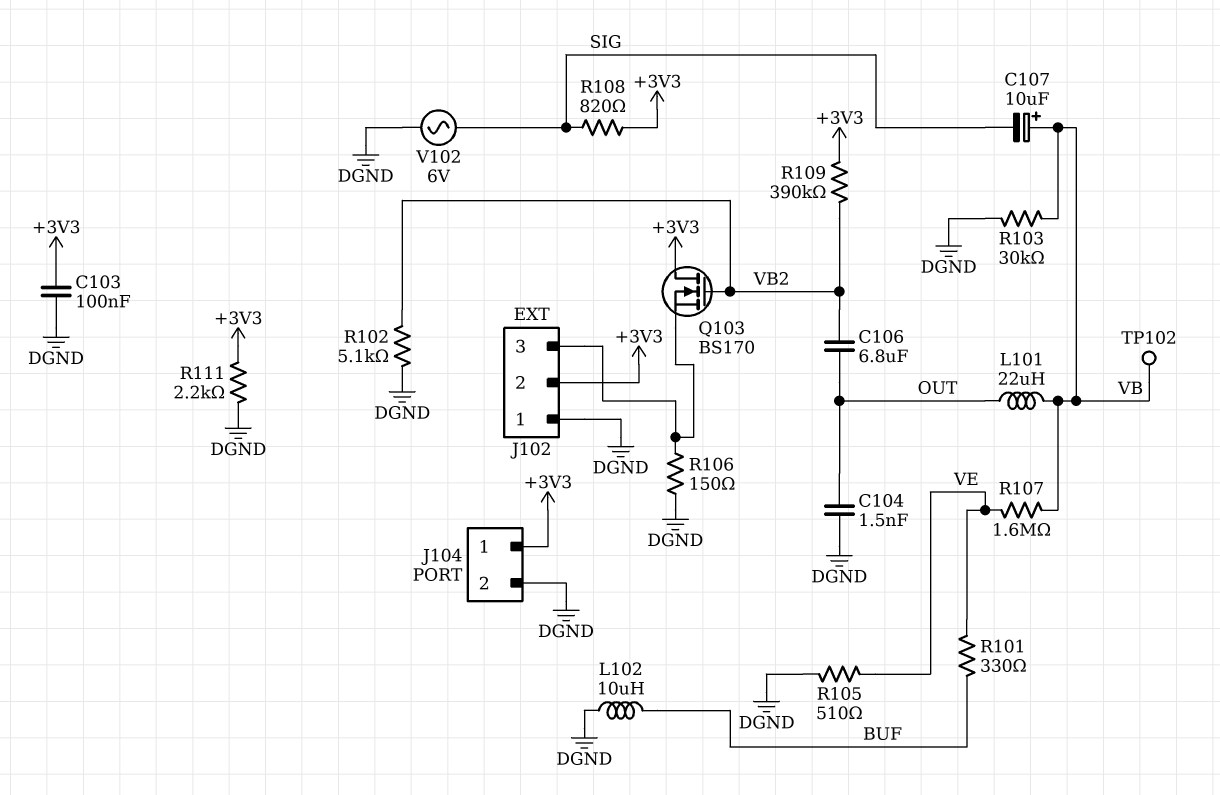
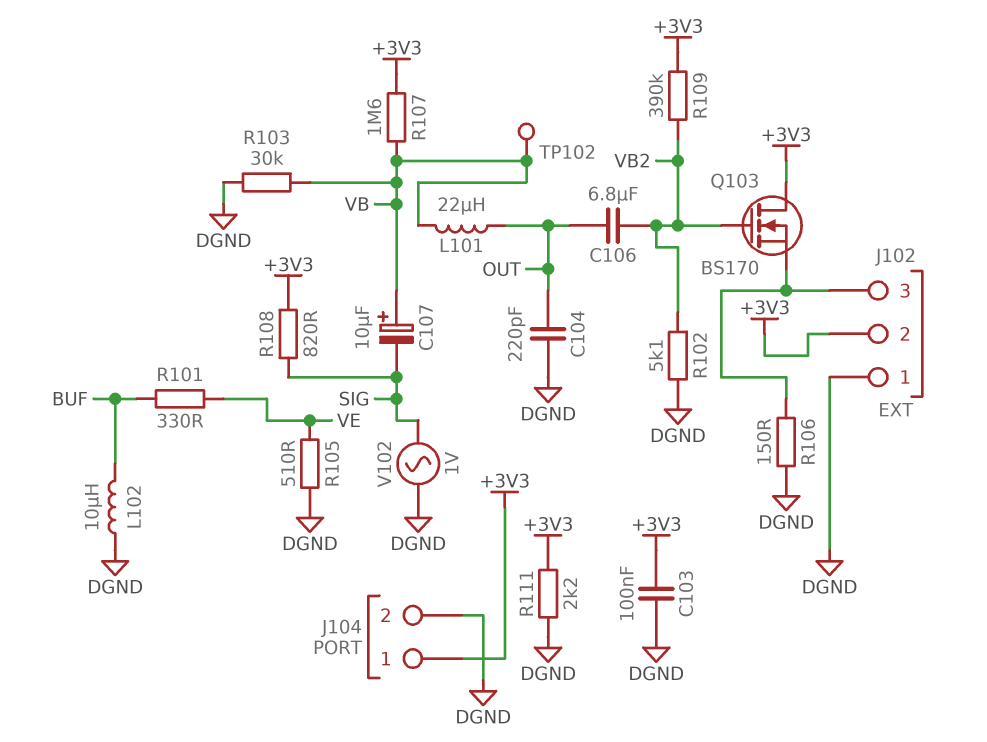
C104: 1.5nF (DGND, OUT) -> 220pF (DGND, OUT)
R107: 1.6M (VB, VE) -> 1.6M (+3V3, VB)
V102: AC 6V (DGND, SIG) -> AC 1V (DGND, SIG)

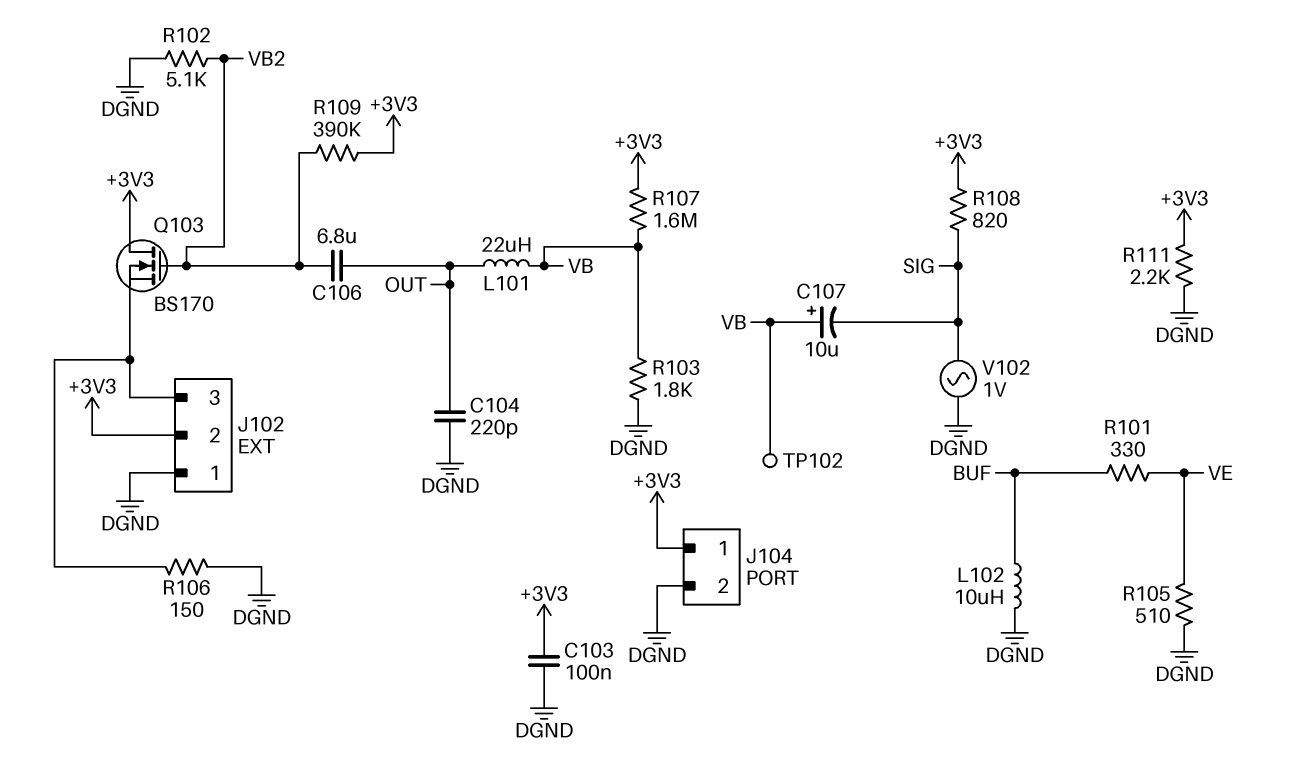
R103: 30k (DGND, VB) -> 1.8k (DGND, VB)

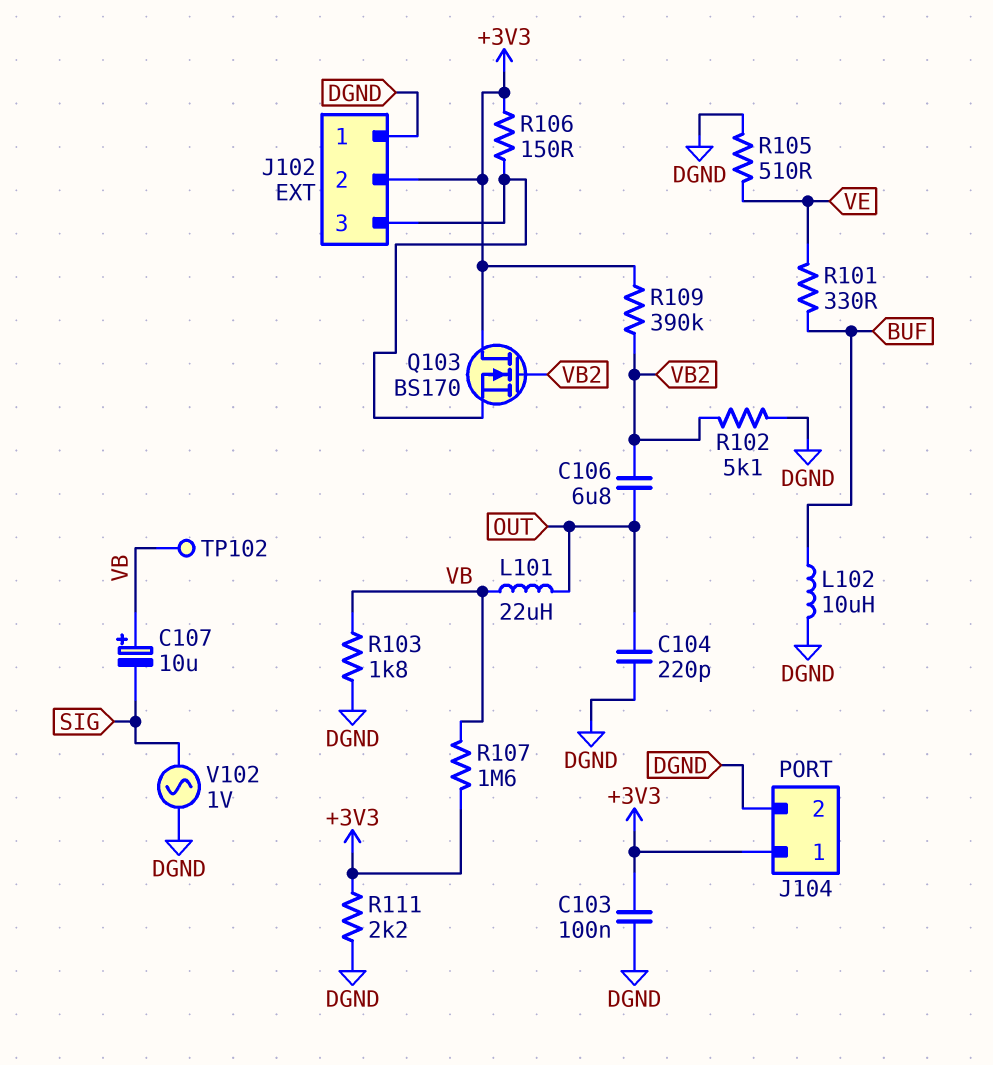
R106: 150 (DGND, J102/3) -> 150 (+3V3, J102/3)
R108: 820 (+3V3, SIG) -> none

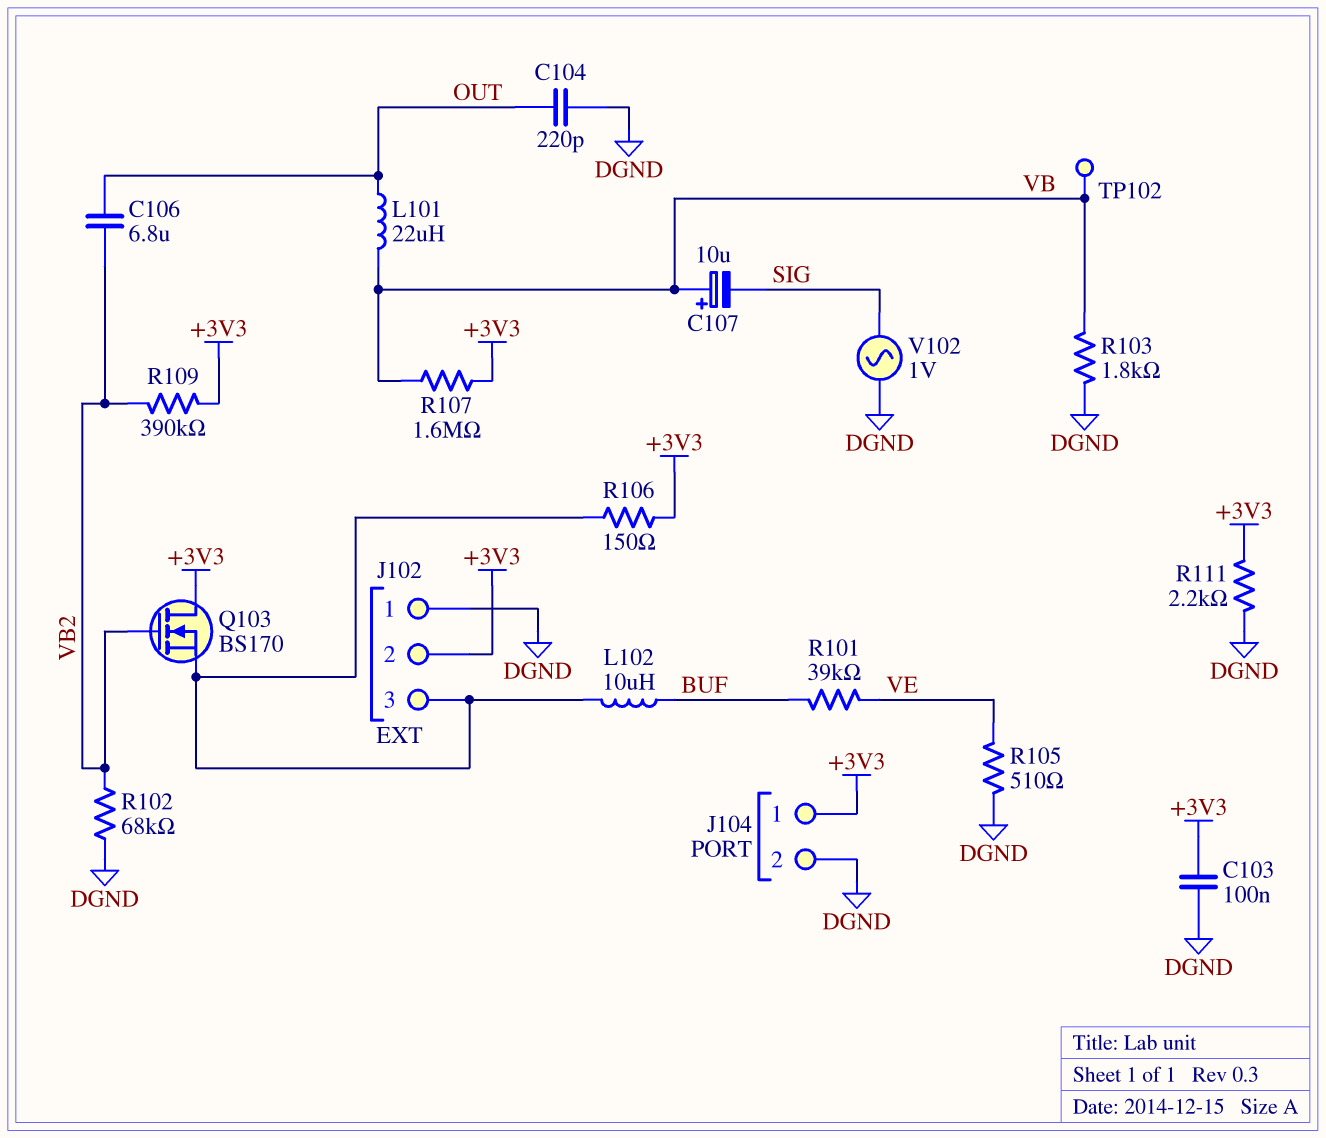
L102: 10uH (BUF, DGND) -> 10uH (BUF, J102/3)
R101: 330 (BUF, VE) -> 39k (BUF, VE)
R102: 5.1k (DGND, VB2) -> 68k (DGND, VB2)

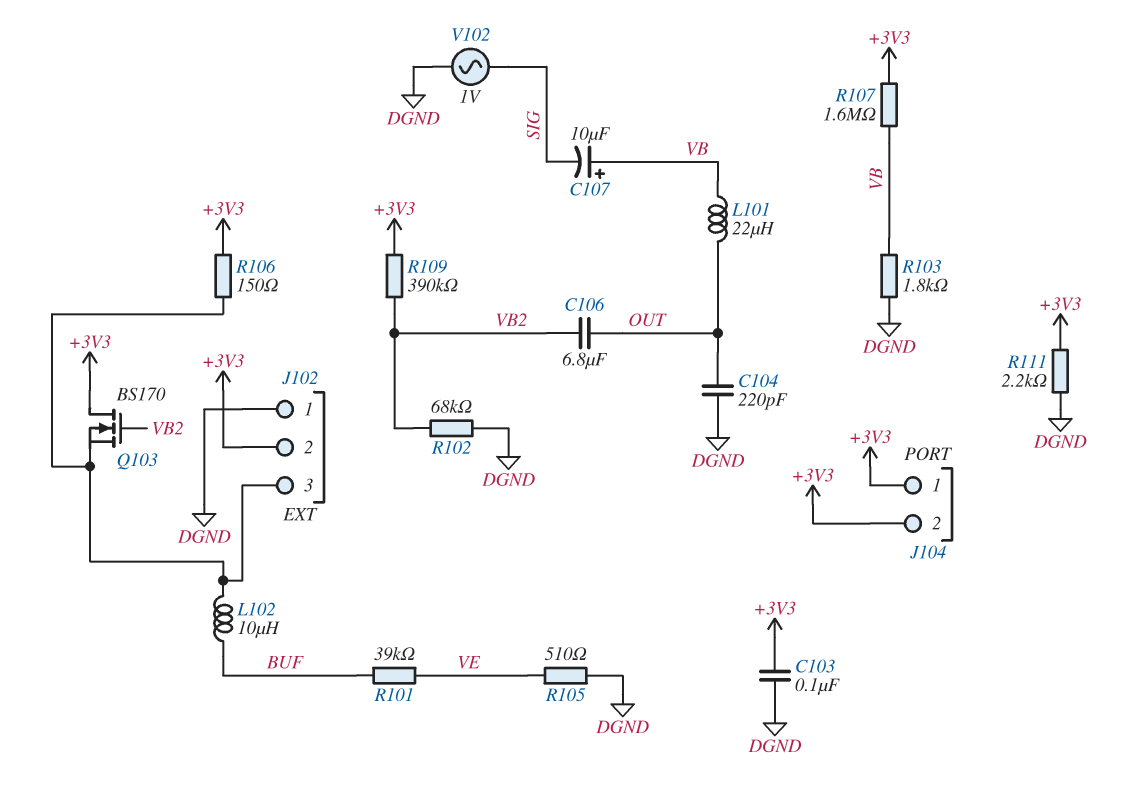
J104 pin 2: DGND -> +3V3
TP102: test point (VB) -> none

